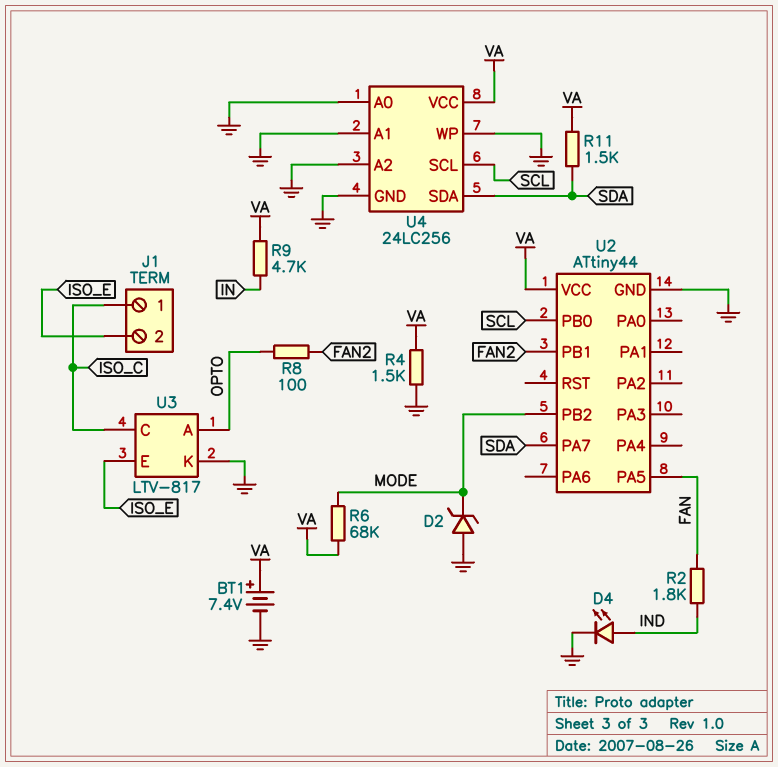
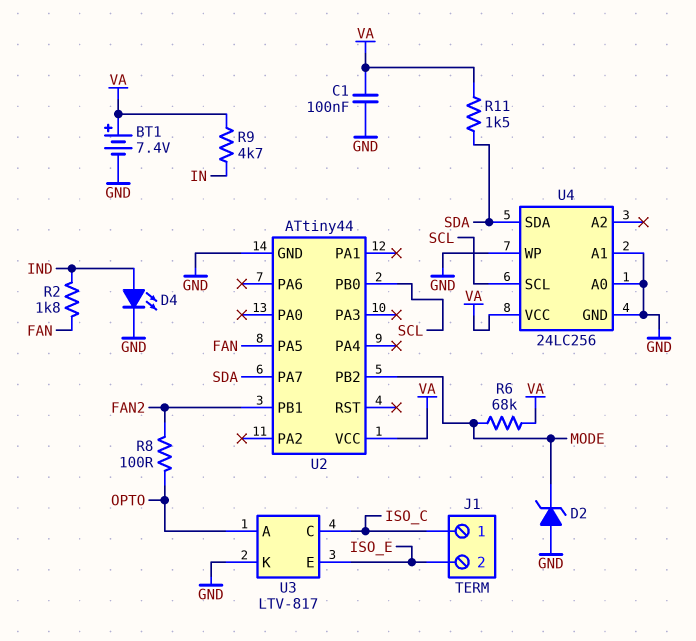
C1: none -> 100nF (GND, VA)
R4: 1.5k (GND, VA) -> none
U4 pin A2: GND -> none

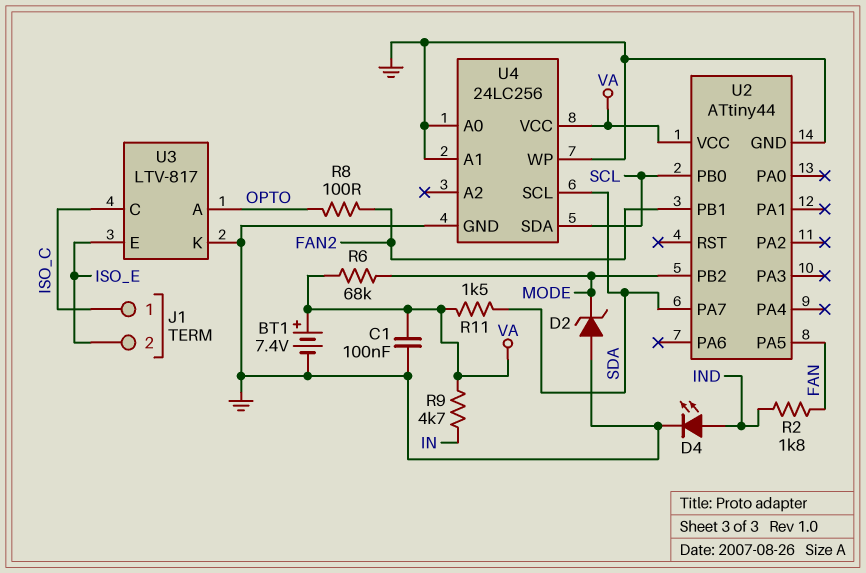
U4 pin SCL: SCL -> SDA
U4 pin SDA: SDA -> SCL

